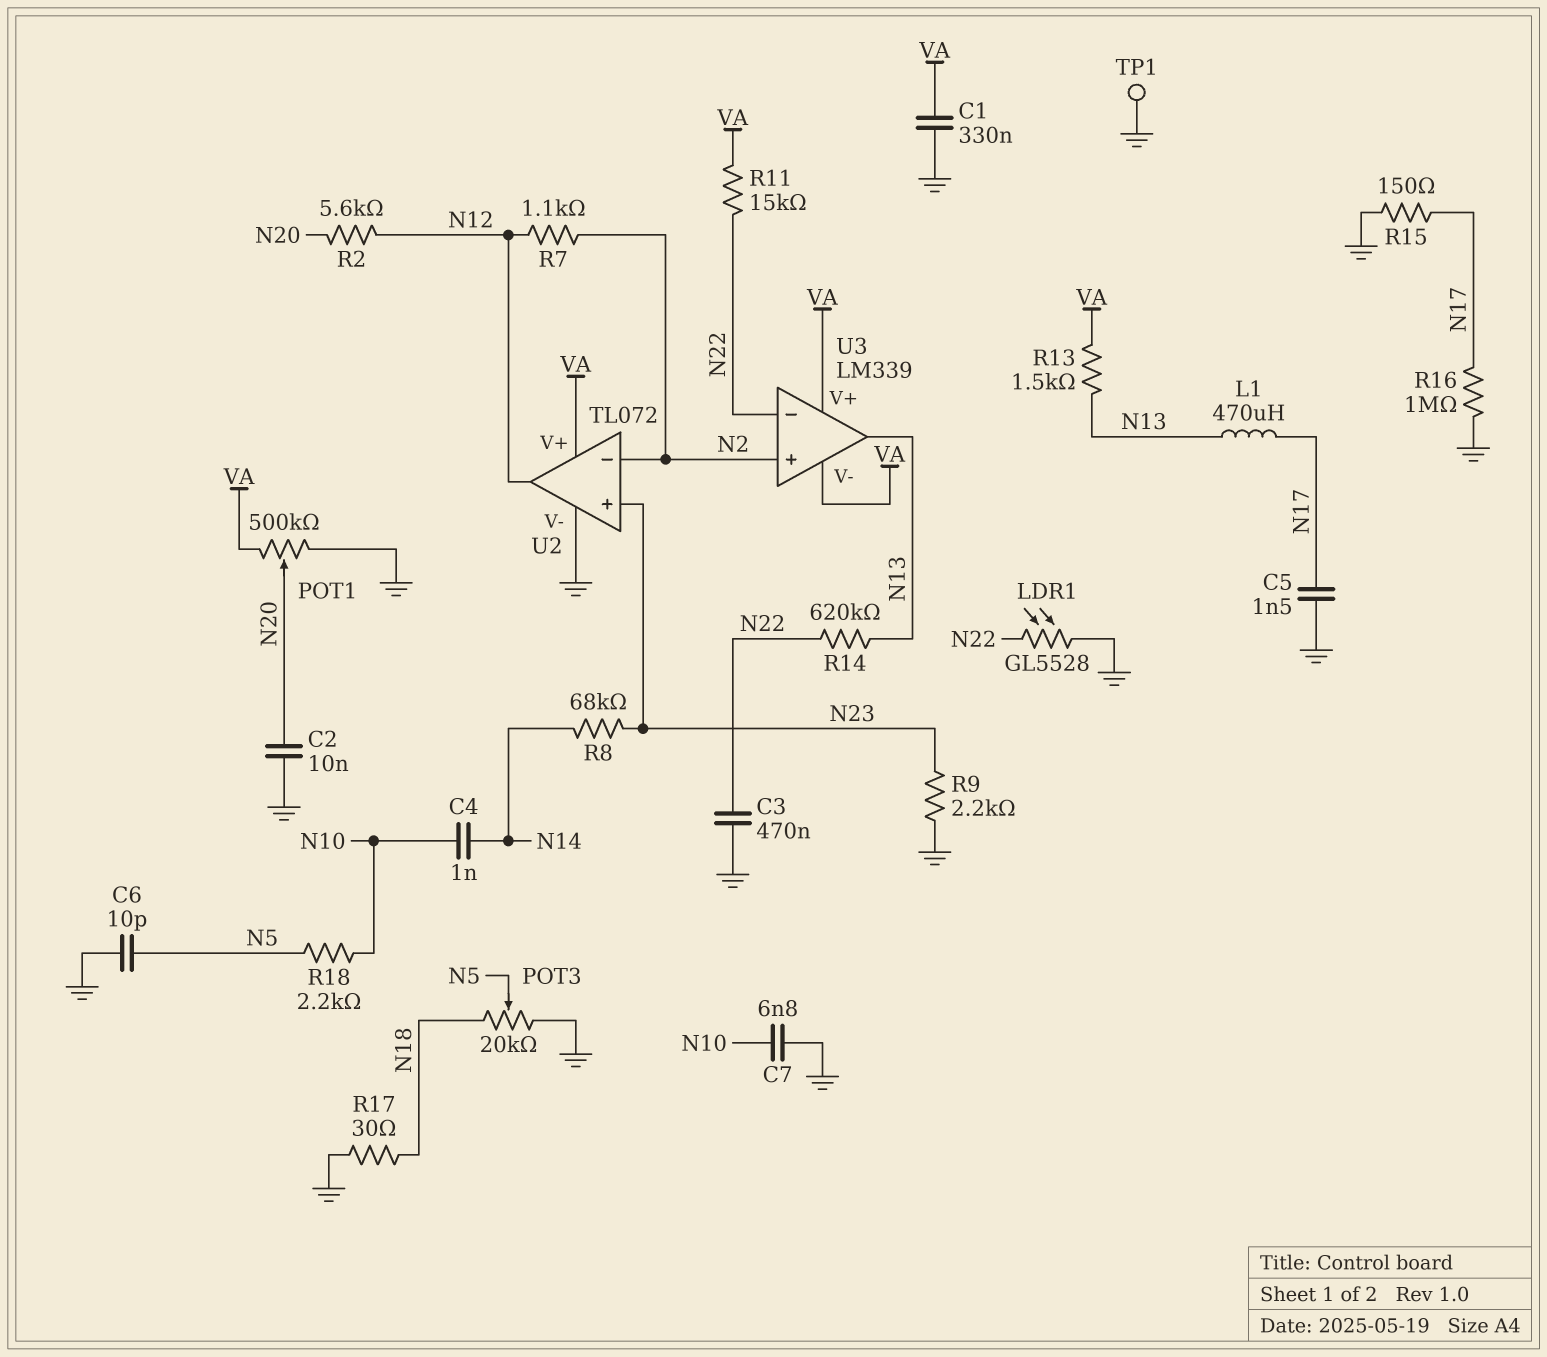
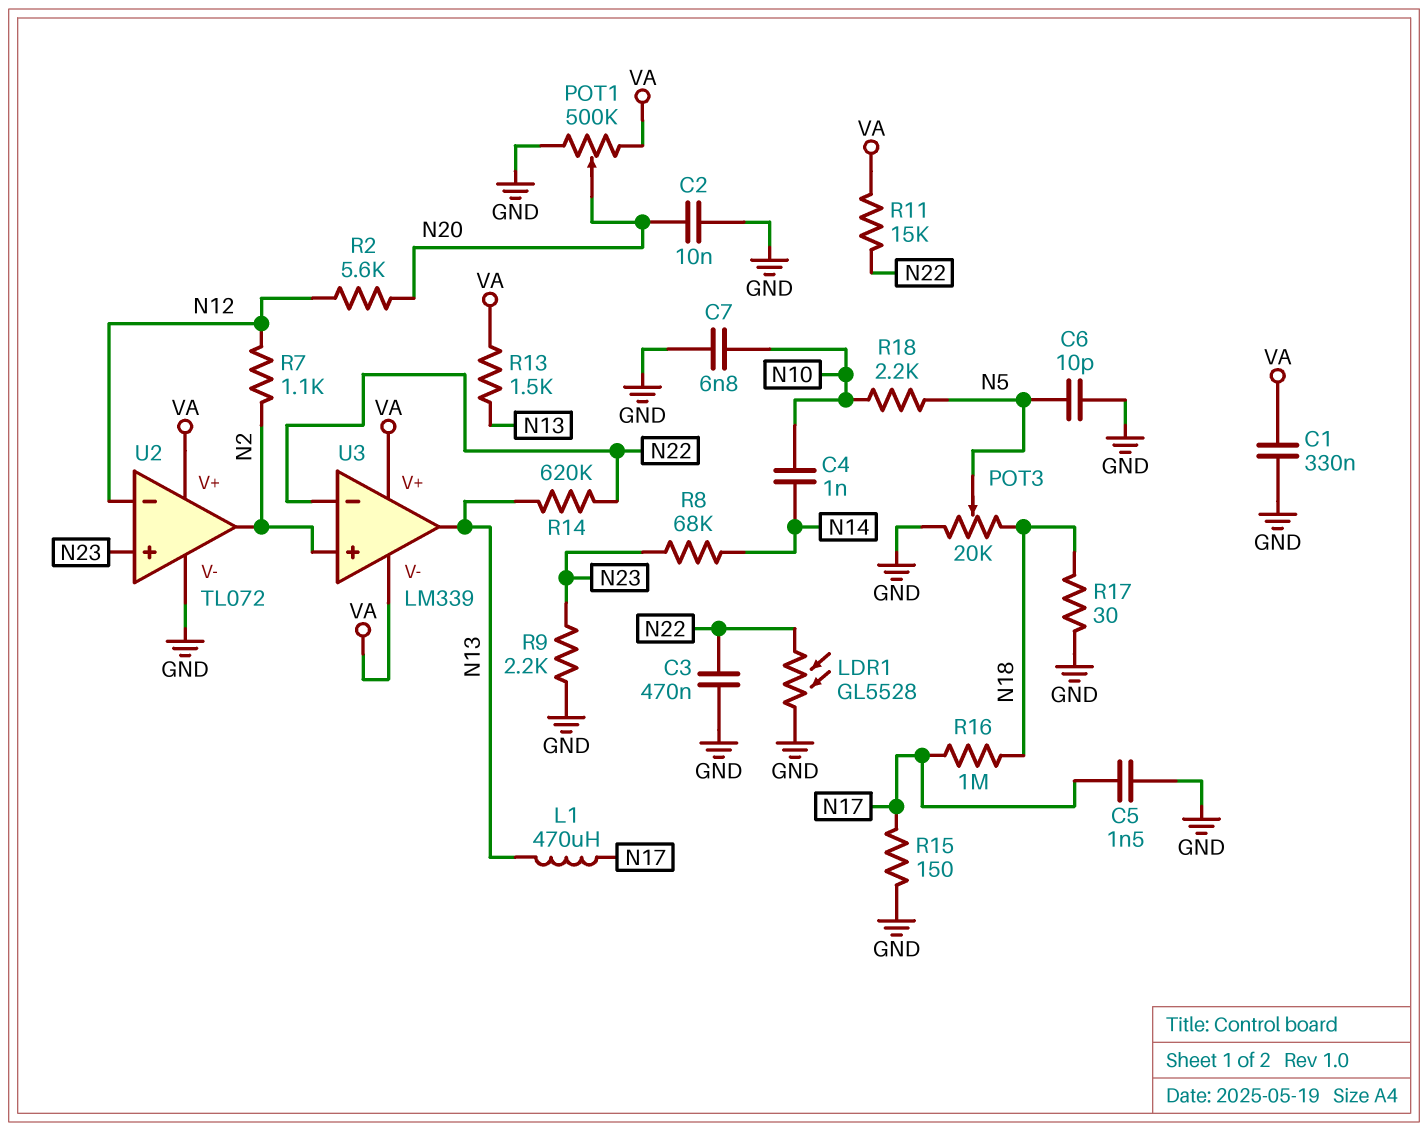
R16: 1M (GND, N17) -> 1M (N17, N18)
TP1: test point (GND) -> none
U2 pin in-: N2 -> N12
U2 pin out: N12 -> N2

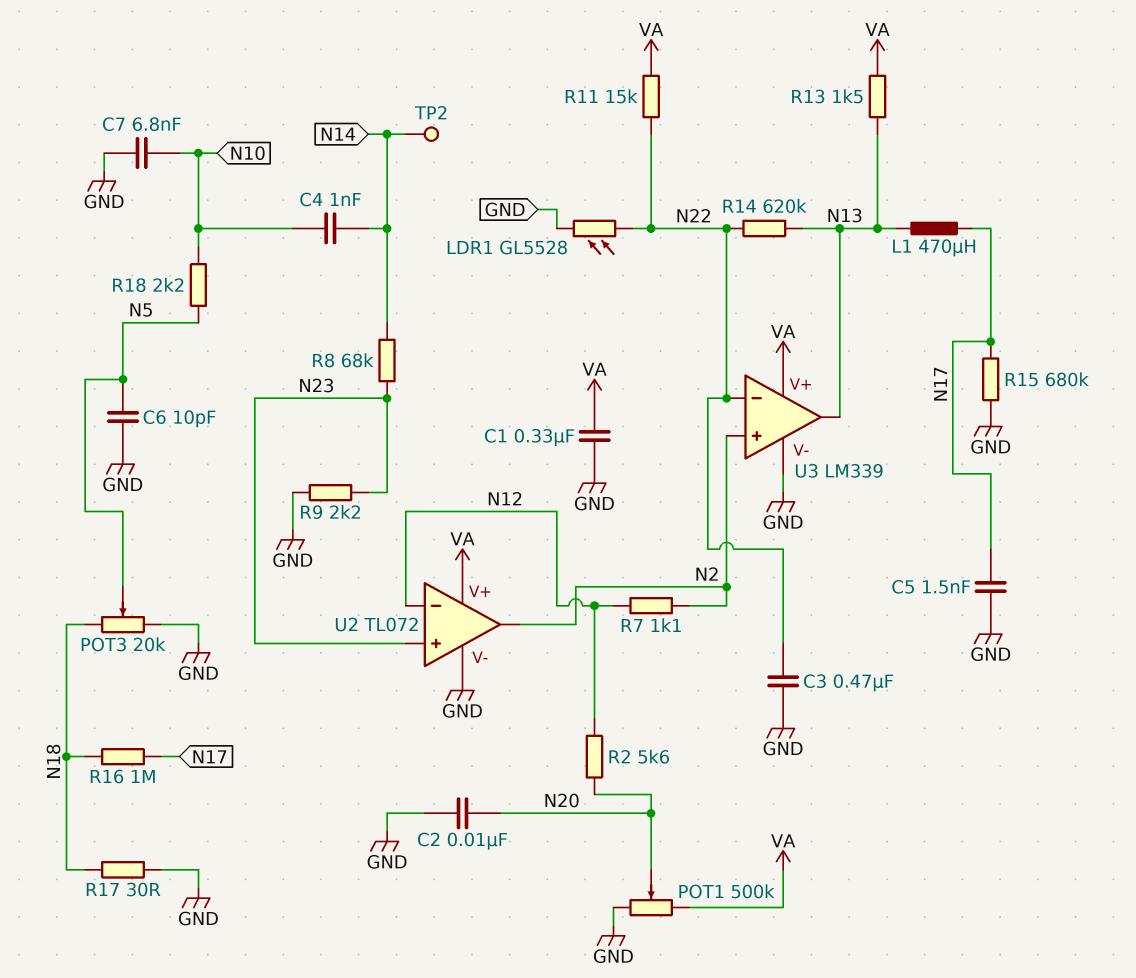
R15: 150 (GND, N17) -> 680k (GND, N17)
TP2: none -> test point (N14)
U3 pin V-: VA -> GND

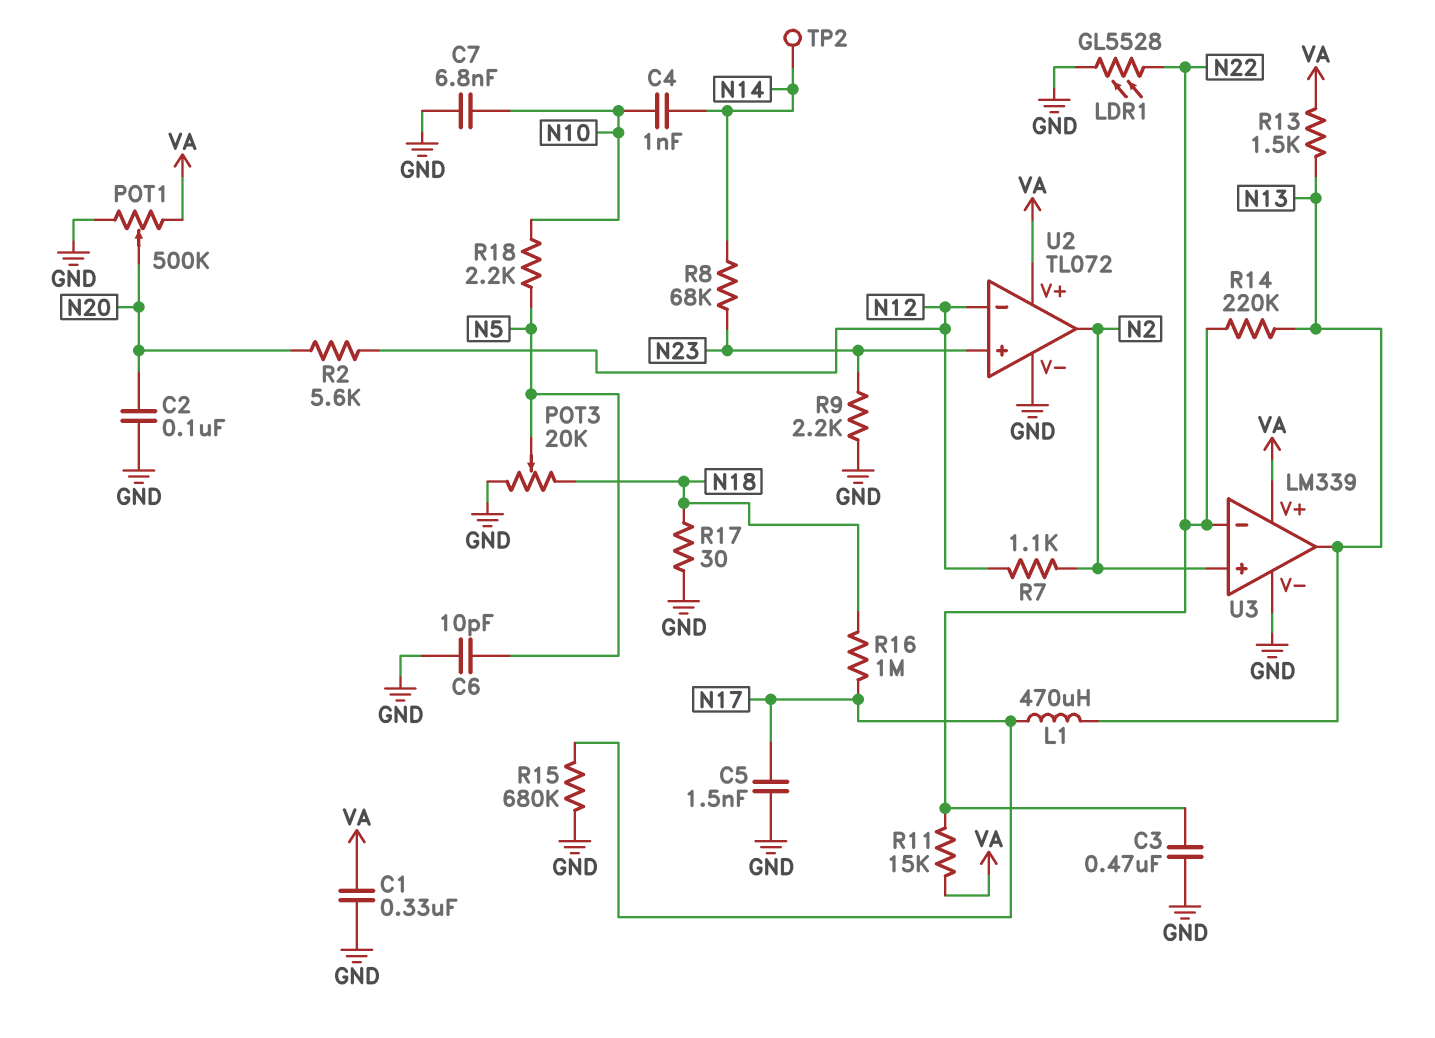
C2: 10nF (GND, N20) -> 100nF (GND, N20)
R14: 620k (N13, N22) -> 220k (N13, N22)

